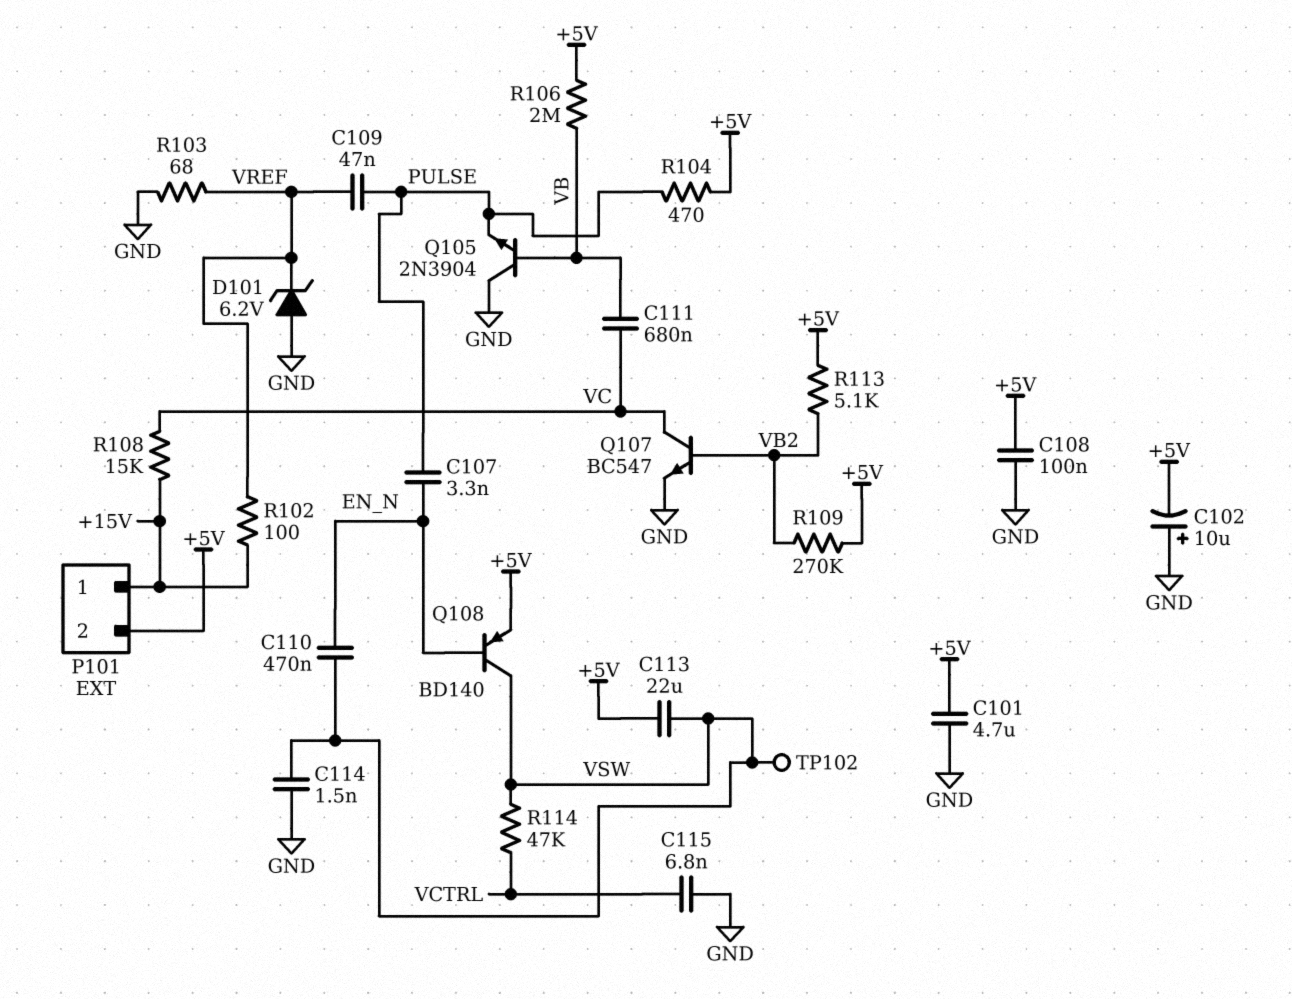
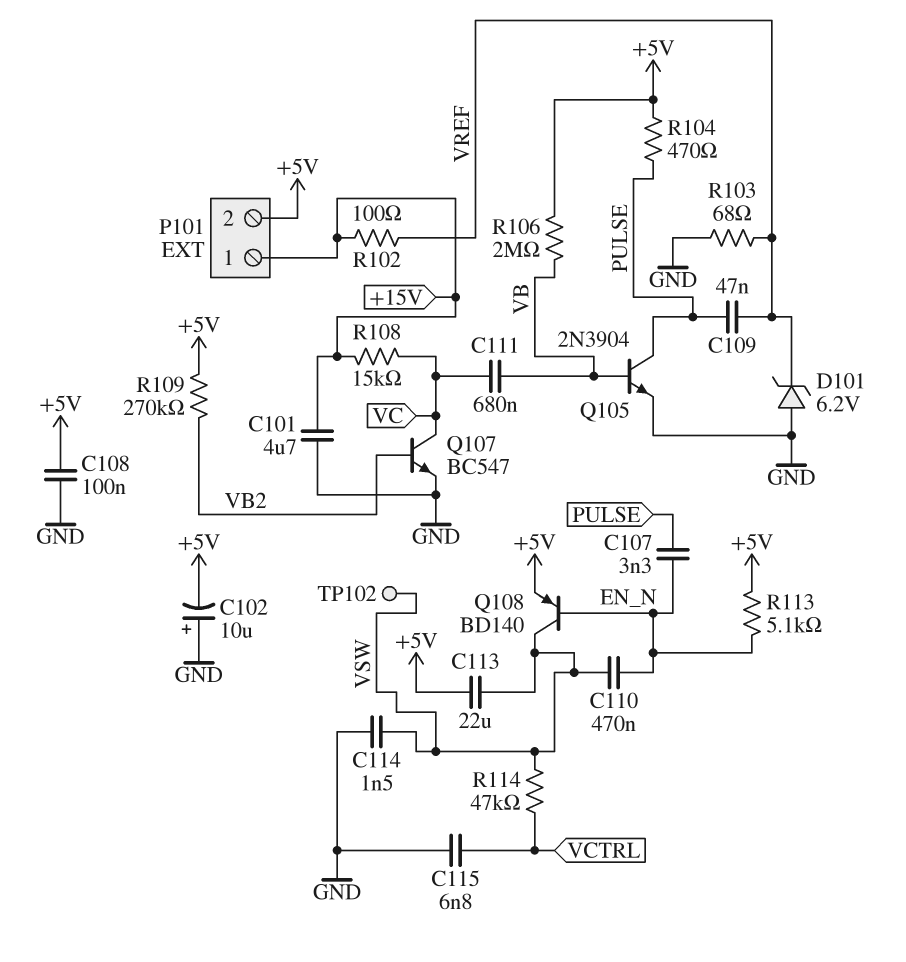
C101: 4.7uF (+5V, GND) -> 4.7uF (+15V, GND)
Q105: NPN 2N3904 (B VB, C GND, E PULSE) -> NPN 2N3904 (B VB, C PULSE, E GND)
R113: 5.1k (+5V, VB2) -> 5.1k (+5V, EN_N)

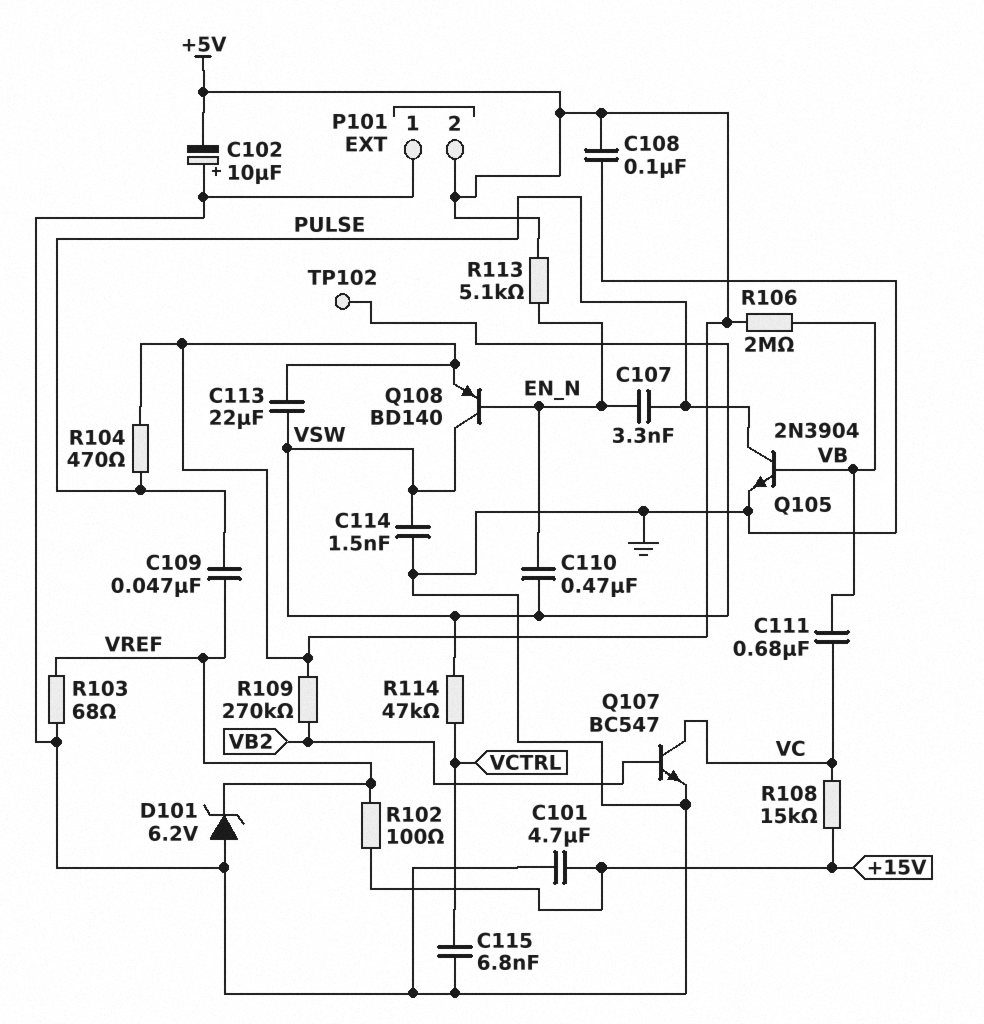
P101 pin 1: +15V -> GND

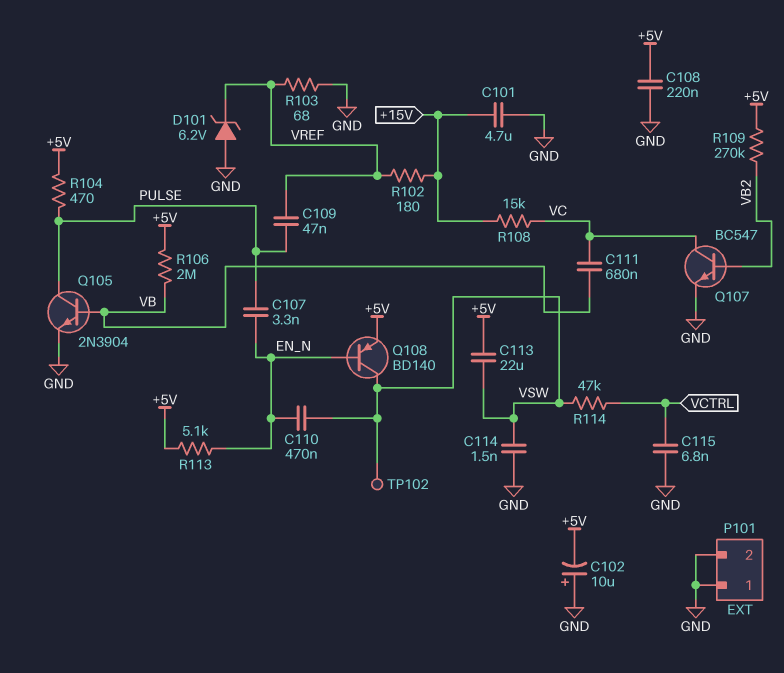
C108: 100nF (+5V, GND) -> 220nF (+5V, GND)
P101 pin 2: +5V -> GND
R102: 100 (+15V, VREF) -> 180 (+15V, VREF)

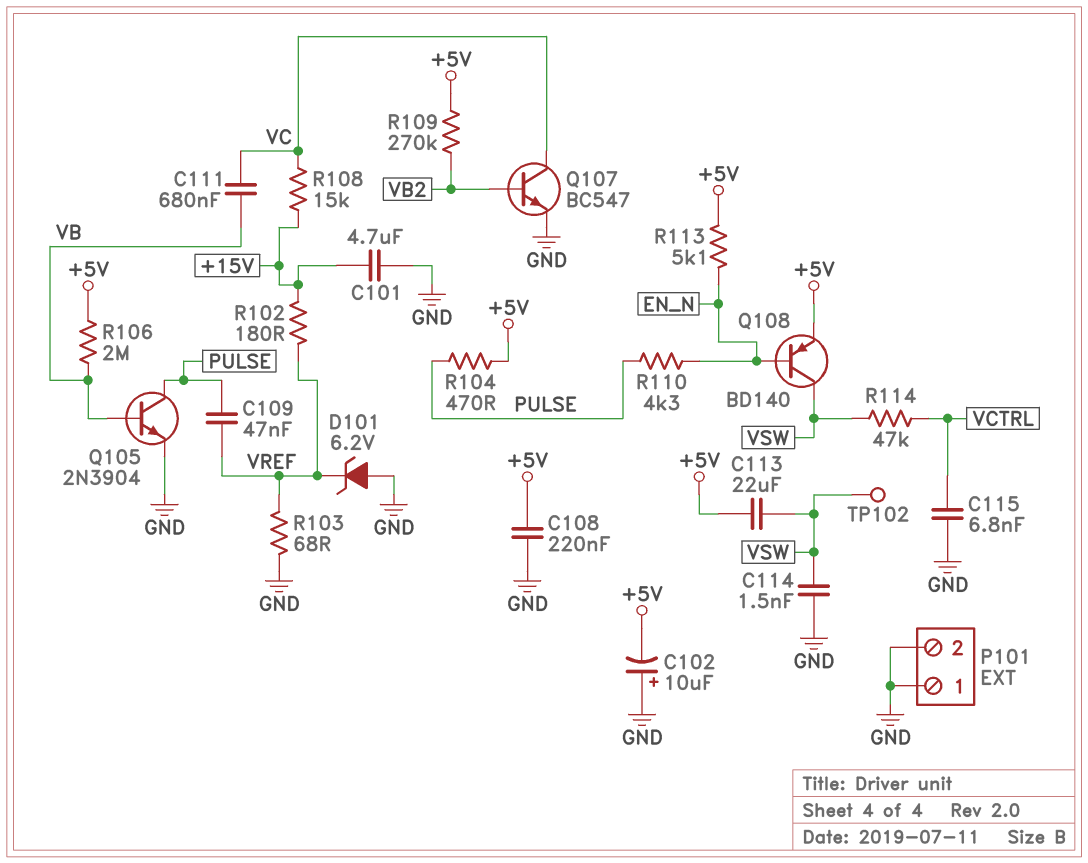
C107: 3.3nF (EN_N, PULSE) -> none
C110: 470nF (EN_N, VSW) -> none
R110: none -> 4.3k (EN_N, PULSE)

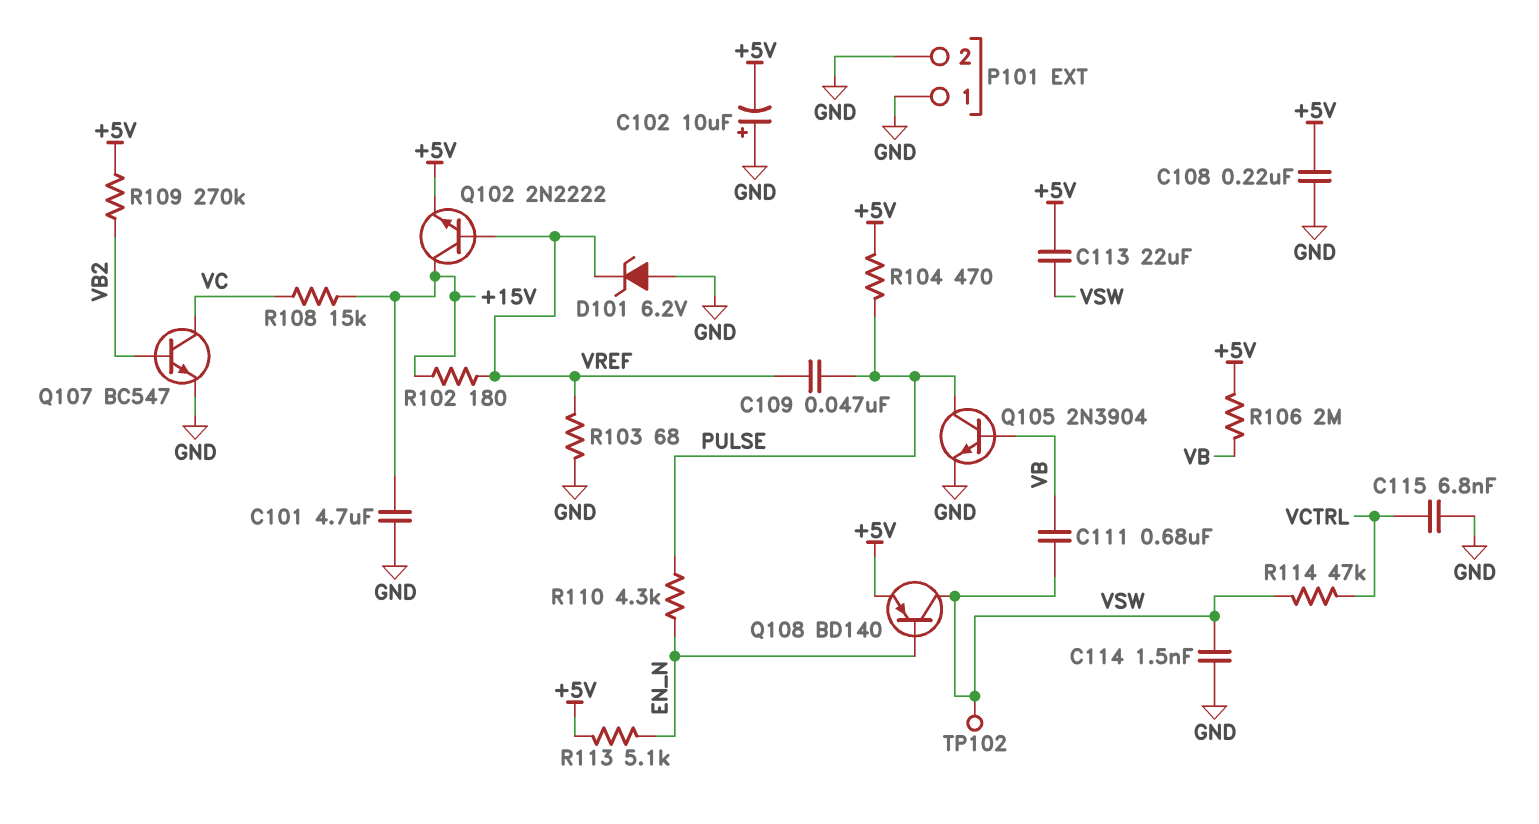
C111: 680nF (VB, VC) -> 680nF (VB, VSW)
Q102: none -> NPN 2N2222 (B VREF, C +15V, E +5V)

